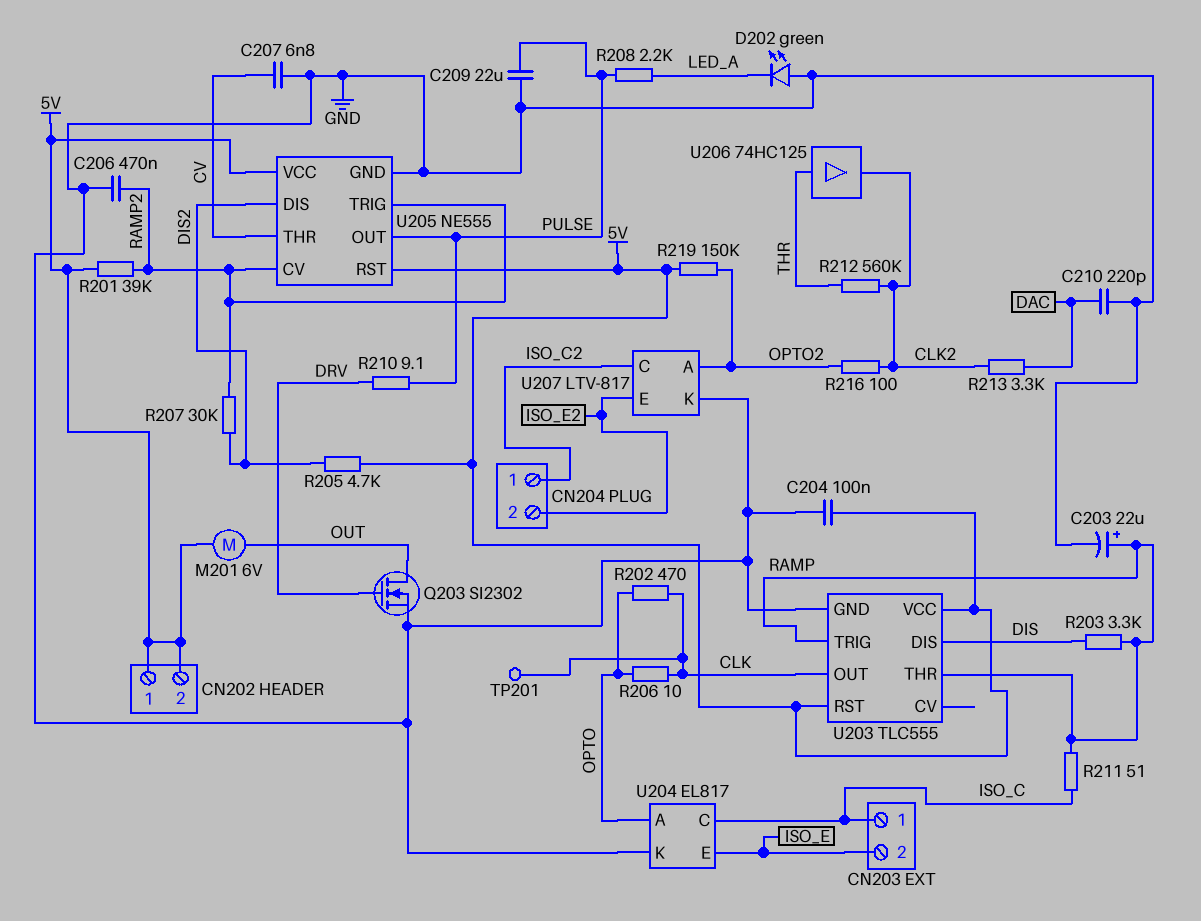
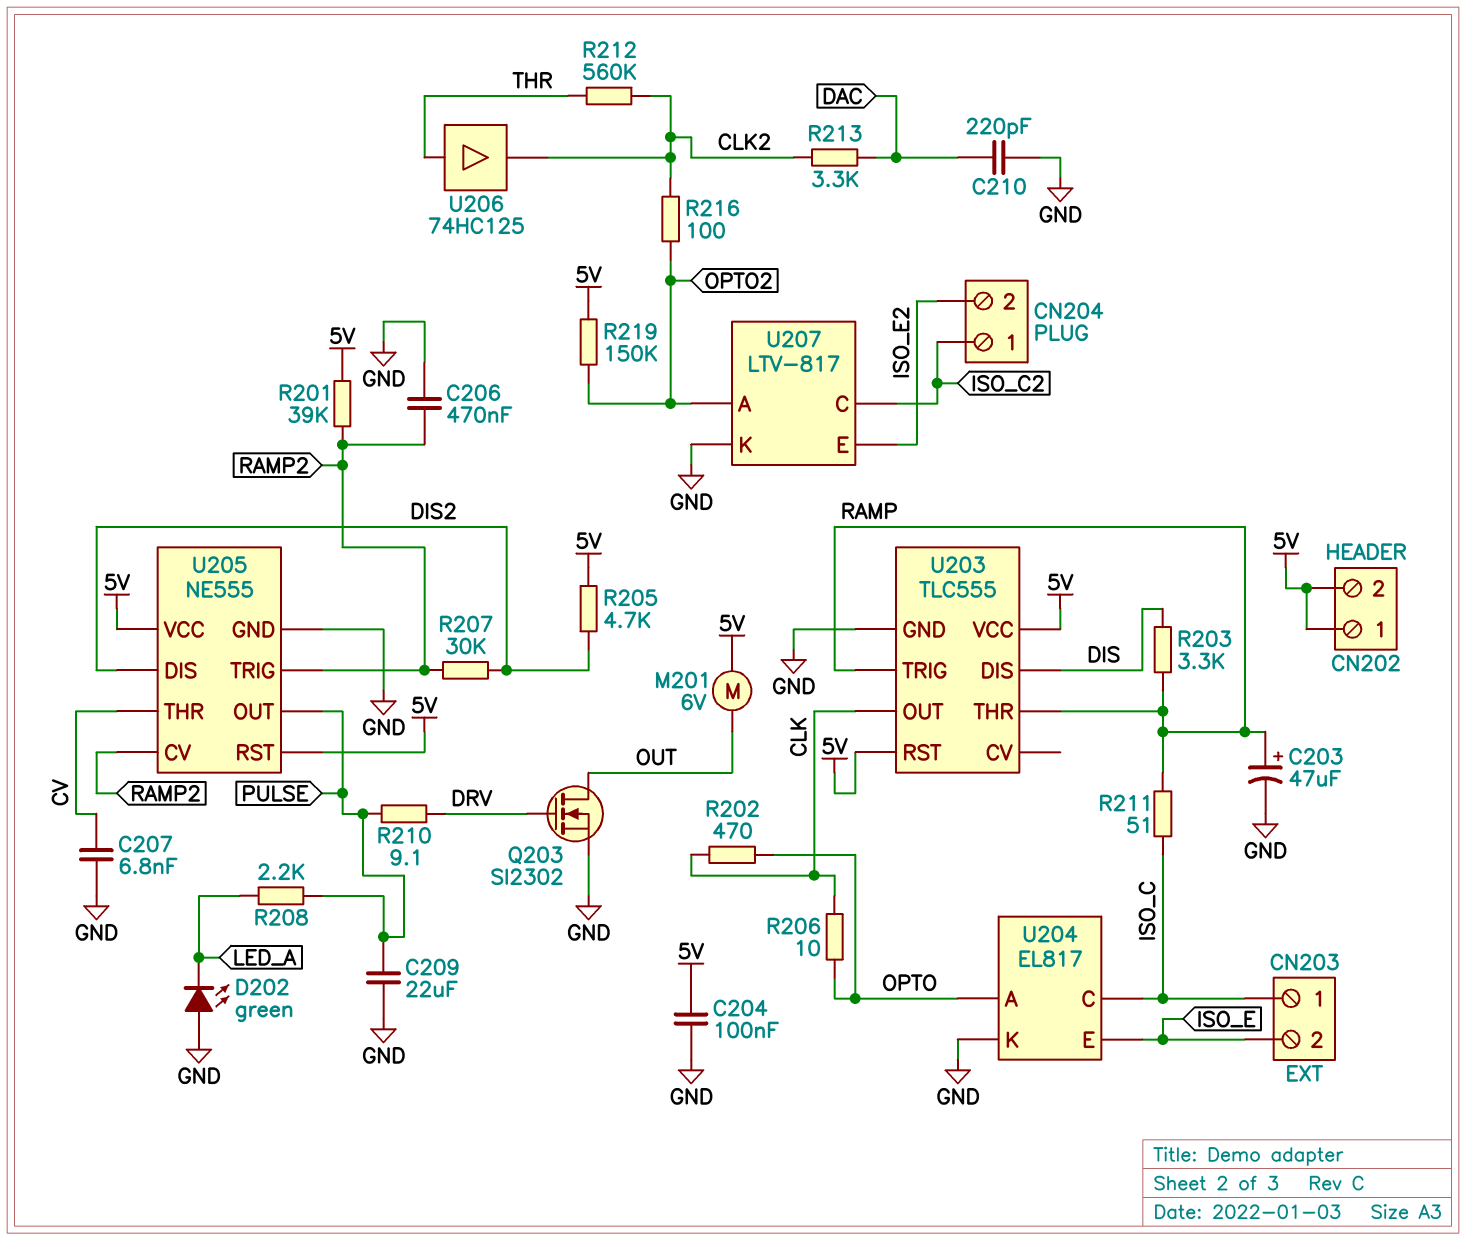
C203: 22uF (plus RAMP, minus GND) -> 47uF (plus RAMP, minus GND)
TP201: test point (CLK) -> none

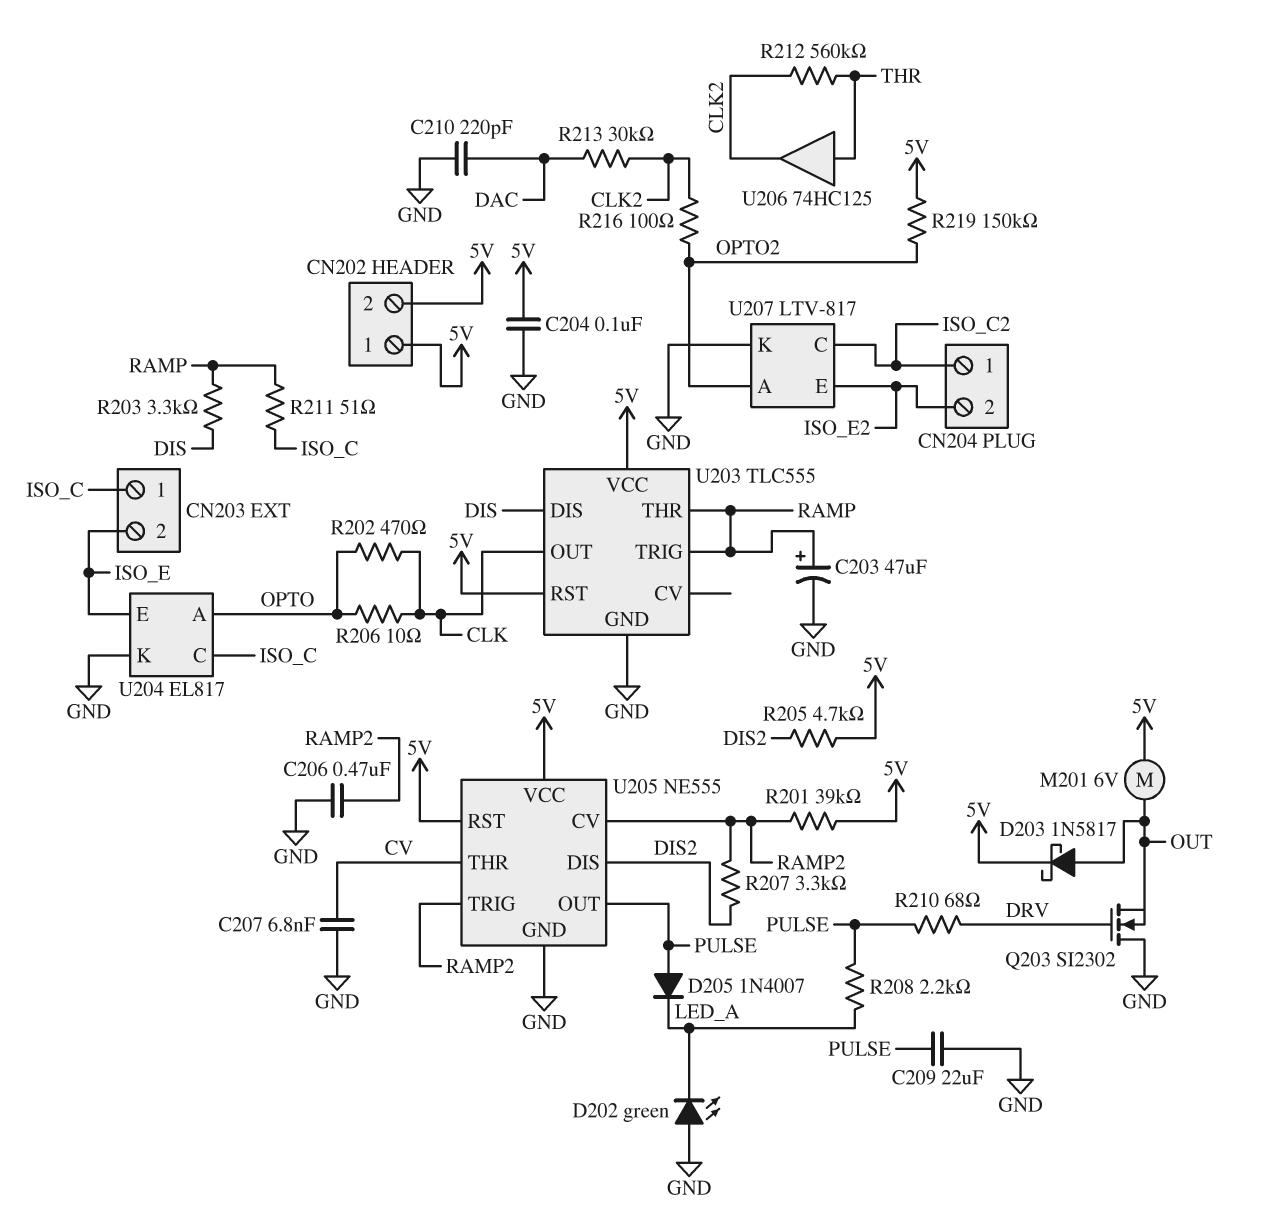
D203: none -> schottky 1N5817 (A OUT, K 5V)
D205: none -> diode 1N4007 (A PULSE, K LED_A)
Q203: NMOS SI2302 (G DRV, D OUT, S GND) -> NMOS SI2302 (G DRV, D GND, S OUT)
R207: 30k (DIS2, RAMP2) -> 3.3k (DIS2, RAMP2)
R210: 9.1 (DRV, PULSE) -> 68 (DRV, PULSE)
R213: 3.3k (CLK2, DAC) -> 30k (CLK2, DAC)

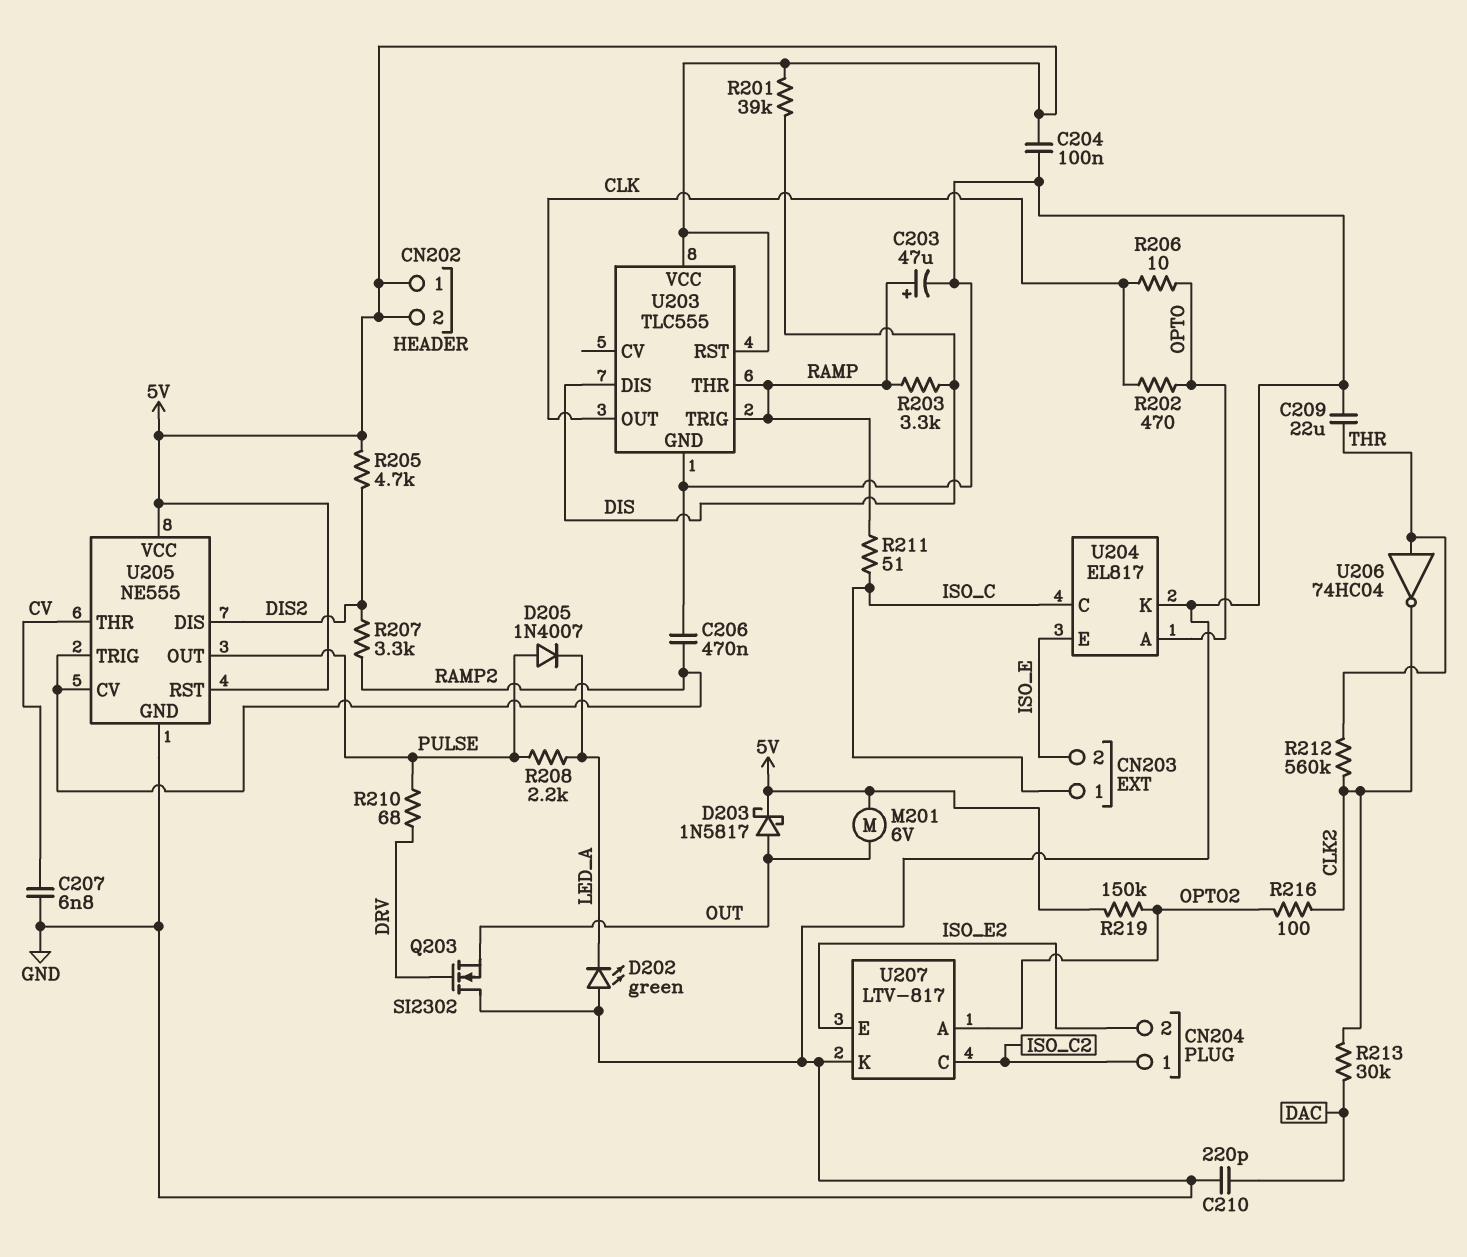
C209: 22uF (GND, PULSE) -> 22uF (GND, THR)
R201: 39k (5V, RAMP2) -> 39k (5V, DIS)
U206: buffer 74HC125 (in THR, out CLK2) -> NOT 74HC04 (in THR, out CLK2)

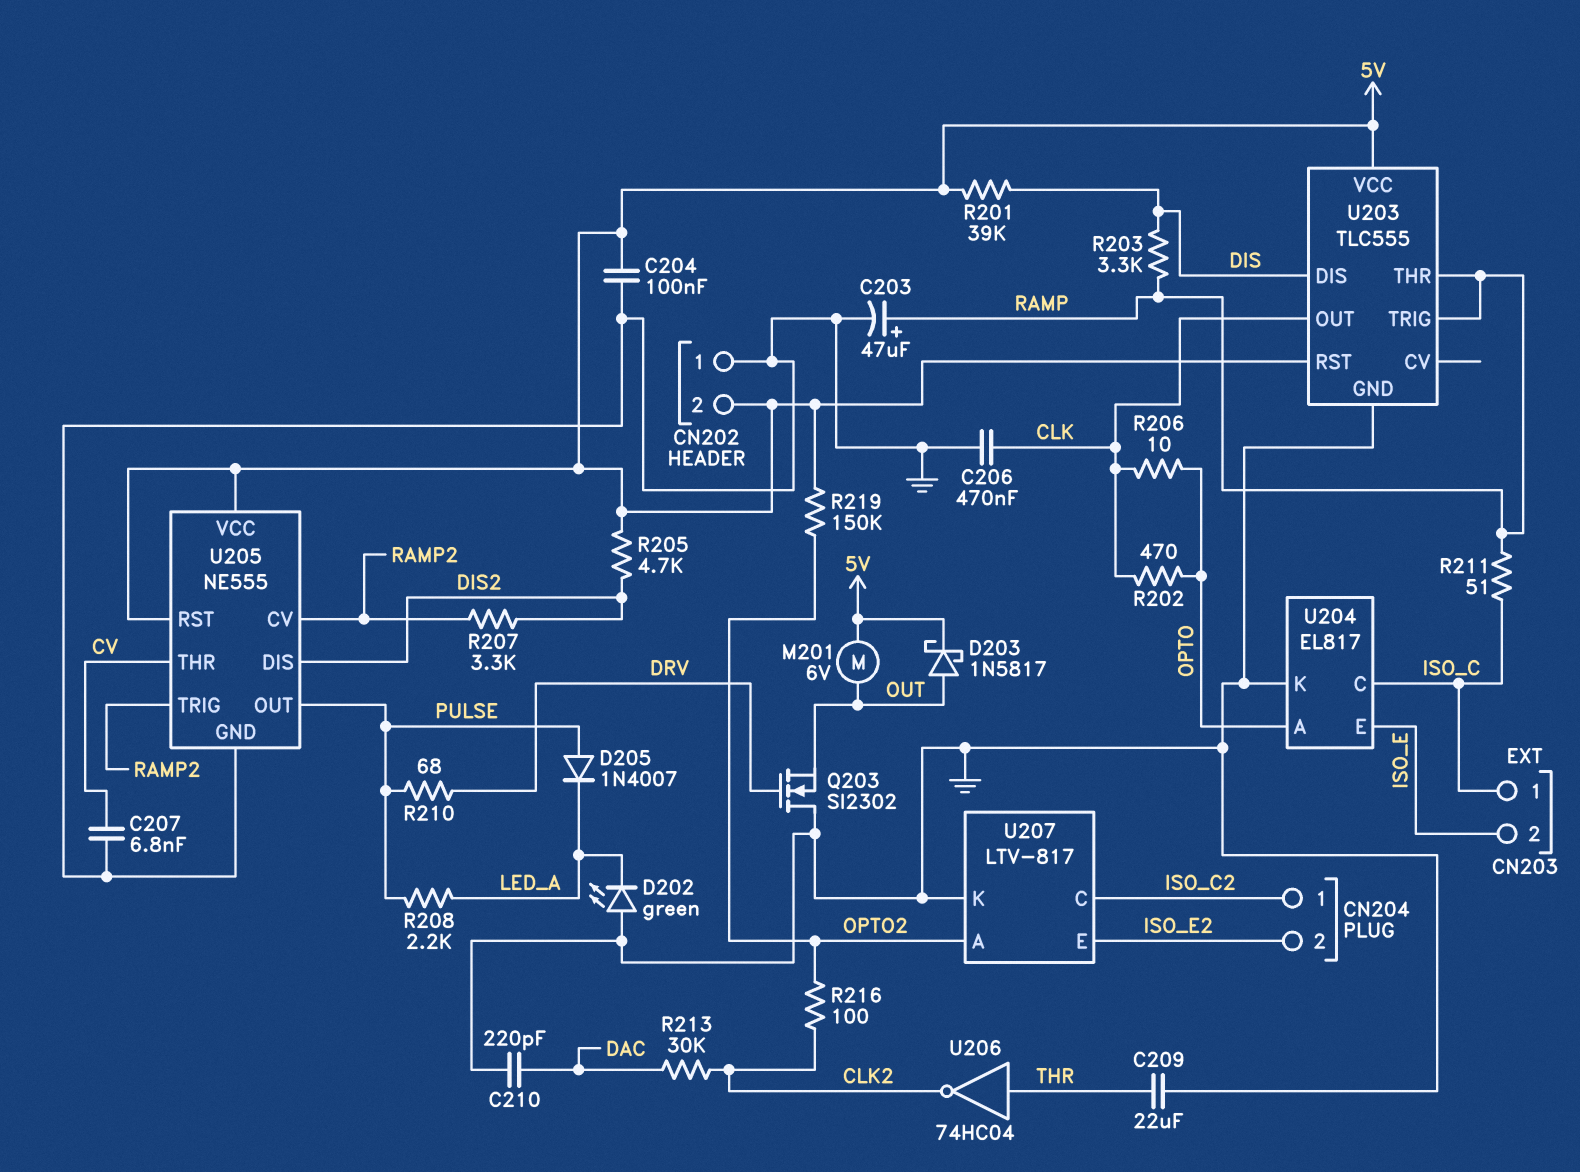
C206: 470nF (GND, RAMP2) -> 470nF (CLK, GND)
CN202 pin 1: 5V -> GND
R212: 560k (CLK2, THR) -> none

